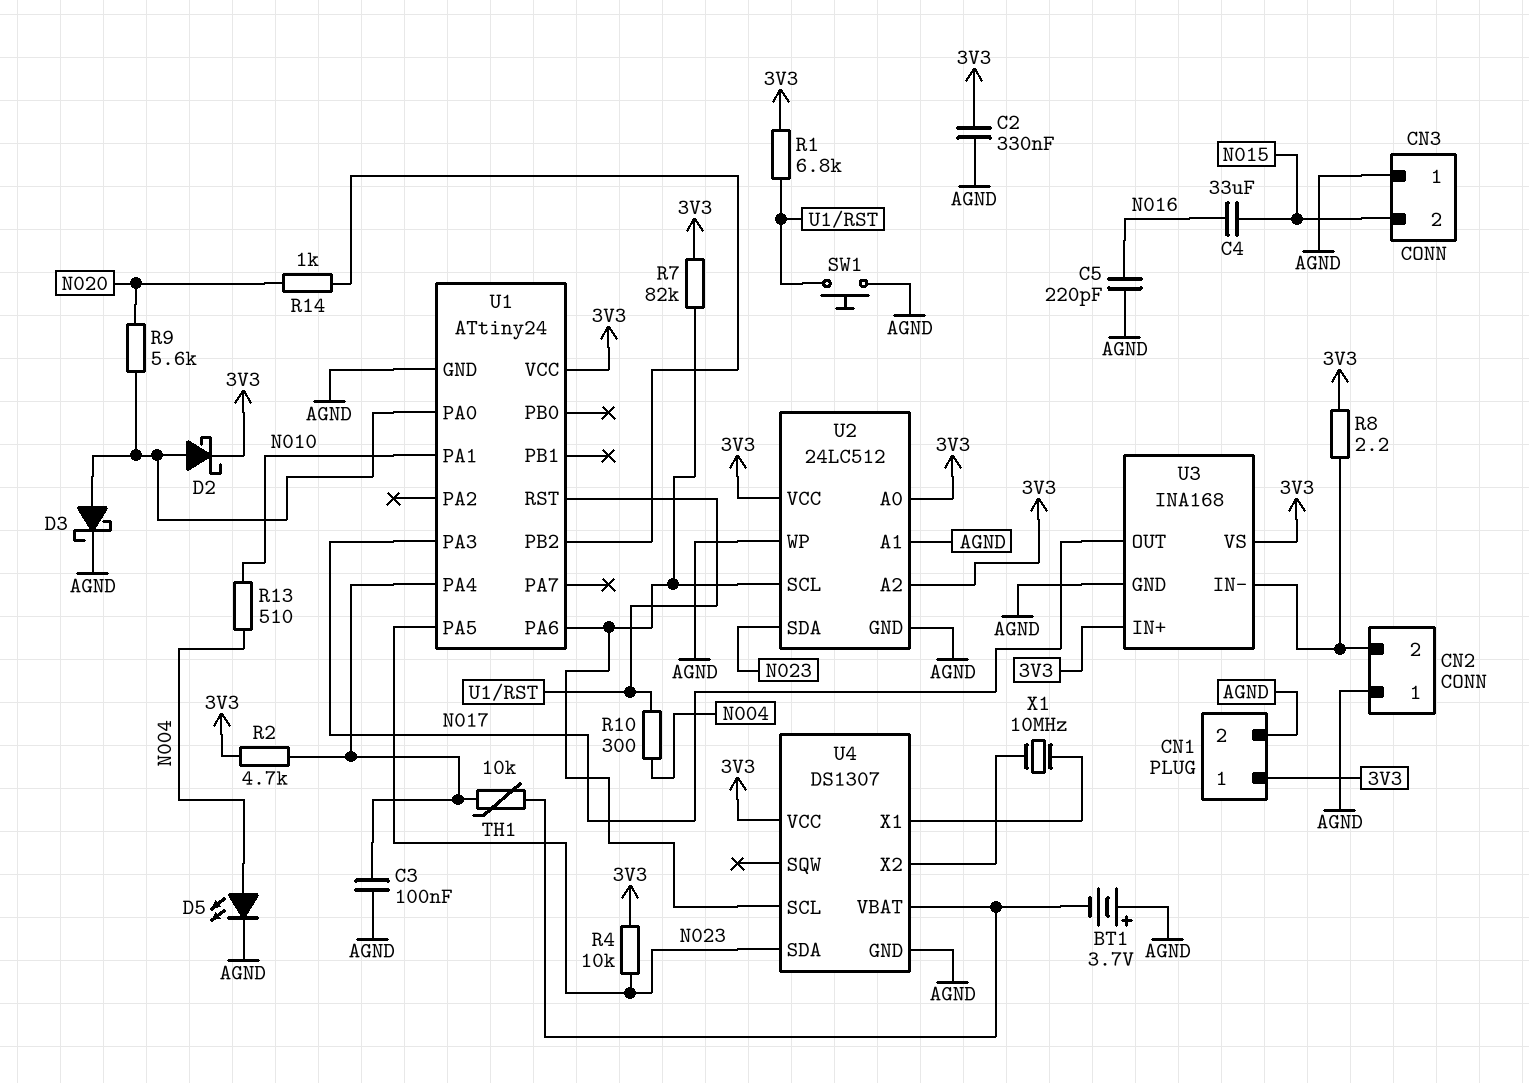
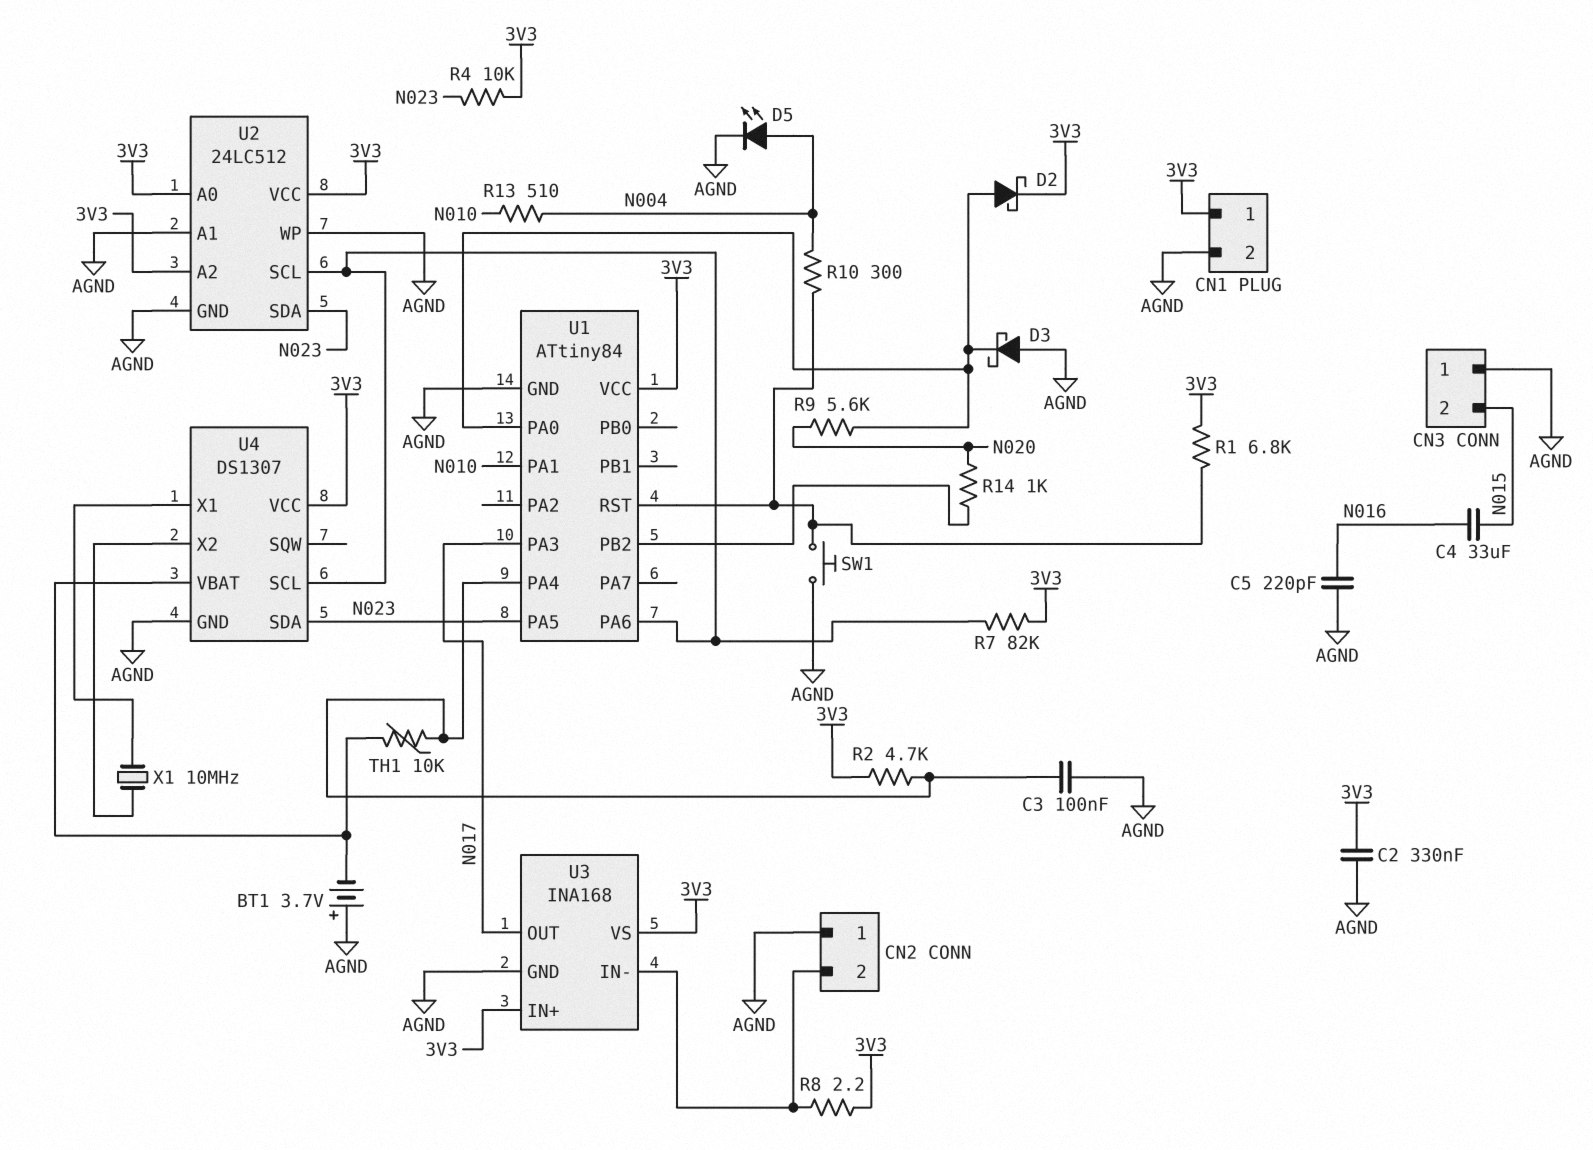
D3: schottky (A U1/PA0, K AGND) -> schottky (A AGND, K U1/PA0)
U1: ATtiny24 -> ATtiny84

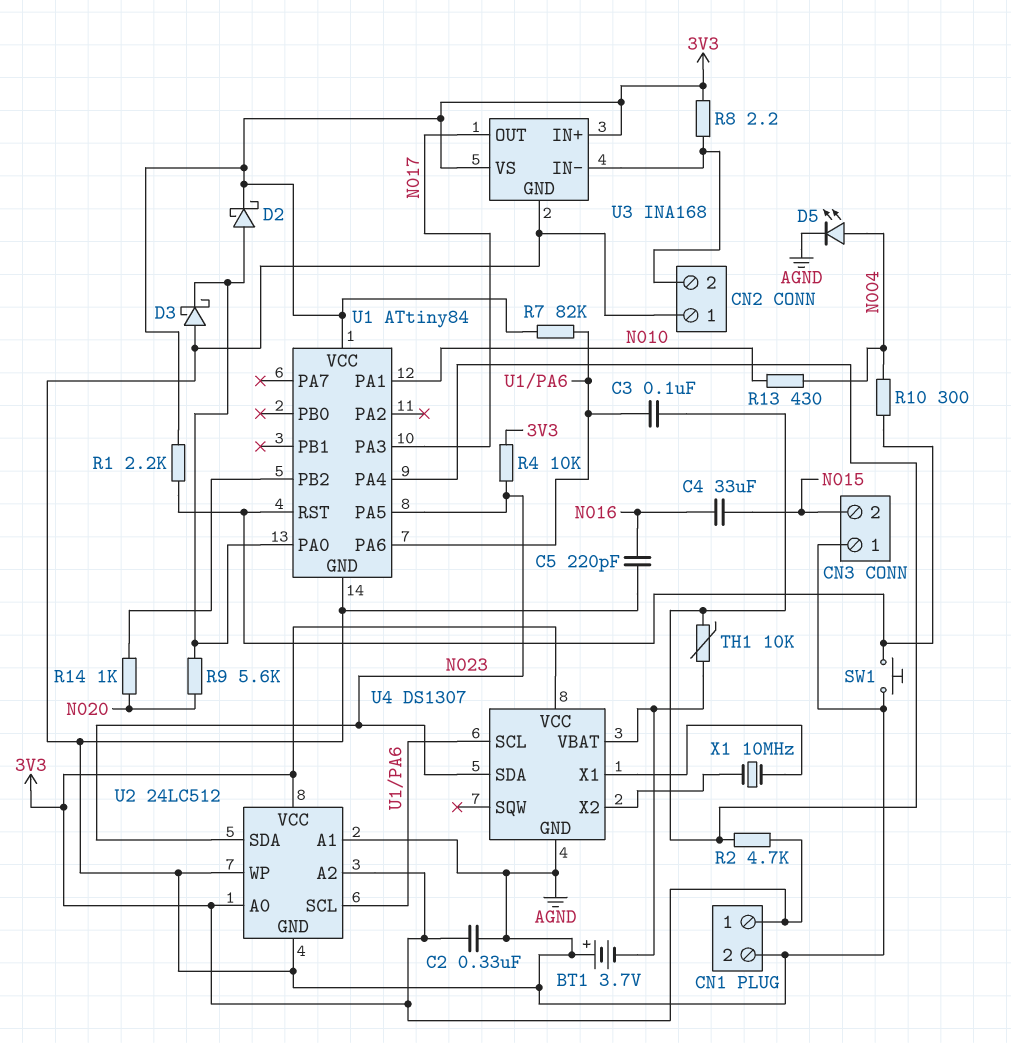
C3: 100nF (AGND, U1/PA4) -> 100nF (U1/PA4, U1/PA6)
R1: 6.8k (3V3, U1/RST) -> 2.2k (3V3, U1/RST)
R13: 510 (N004, N010) -> 430 (N004, N010)

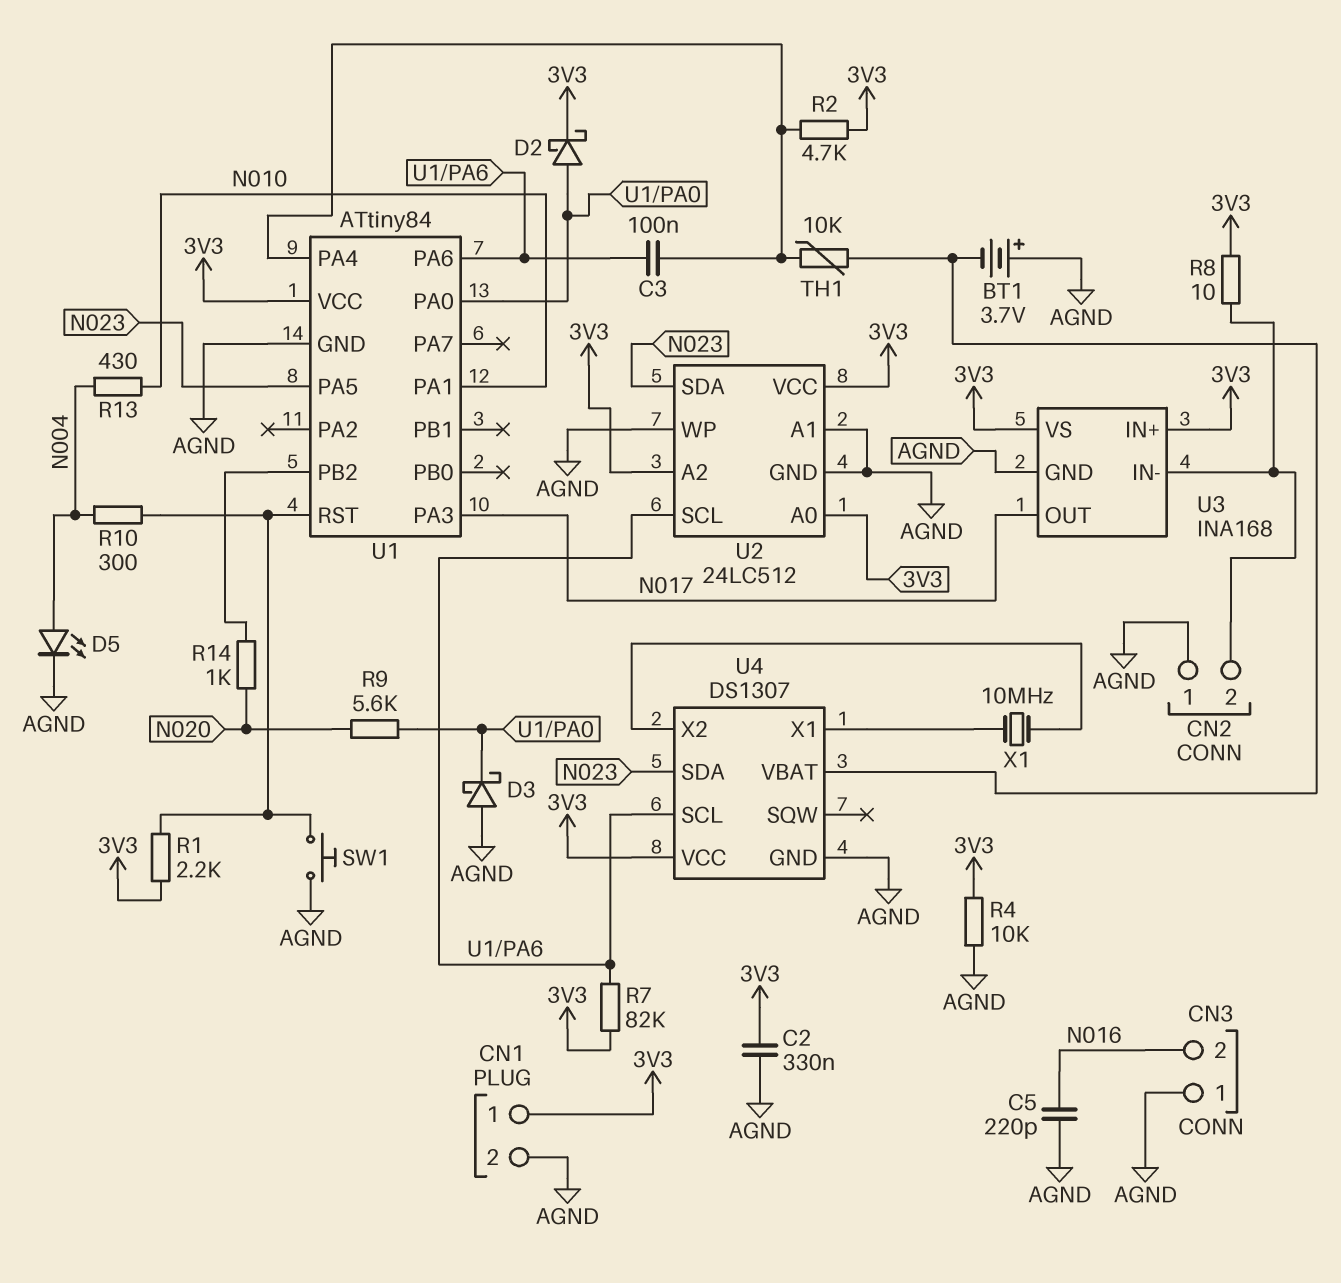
C4: 33uF (N015, N016) -> none
CN3 pin 2: N015 -> N016
R4: 10k (3V3, N023) -> 10k (3V3, AGND)
R8: 2.2 (3V3, CN2/2) -> 10 (3V3, CN2/2)

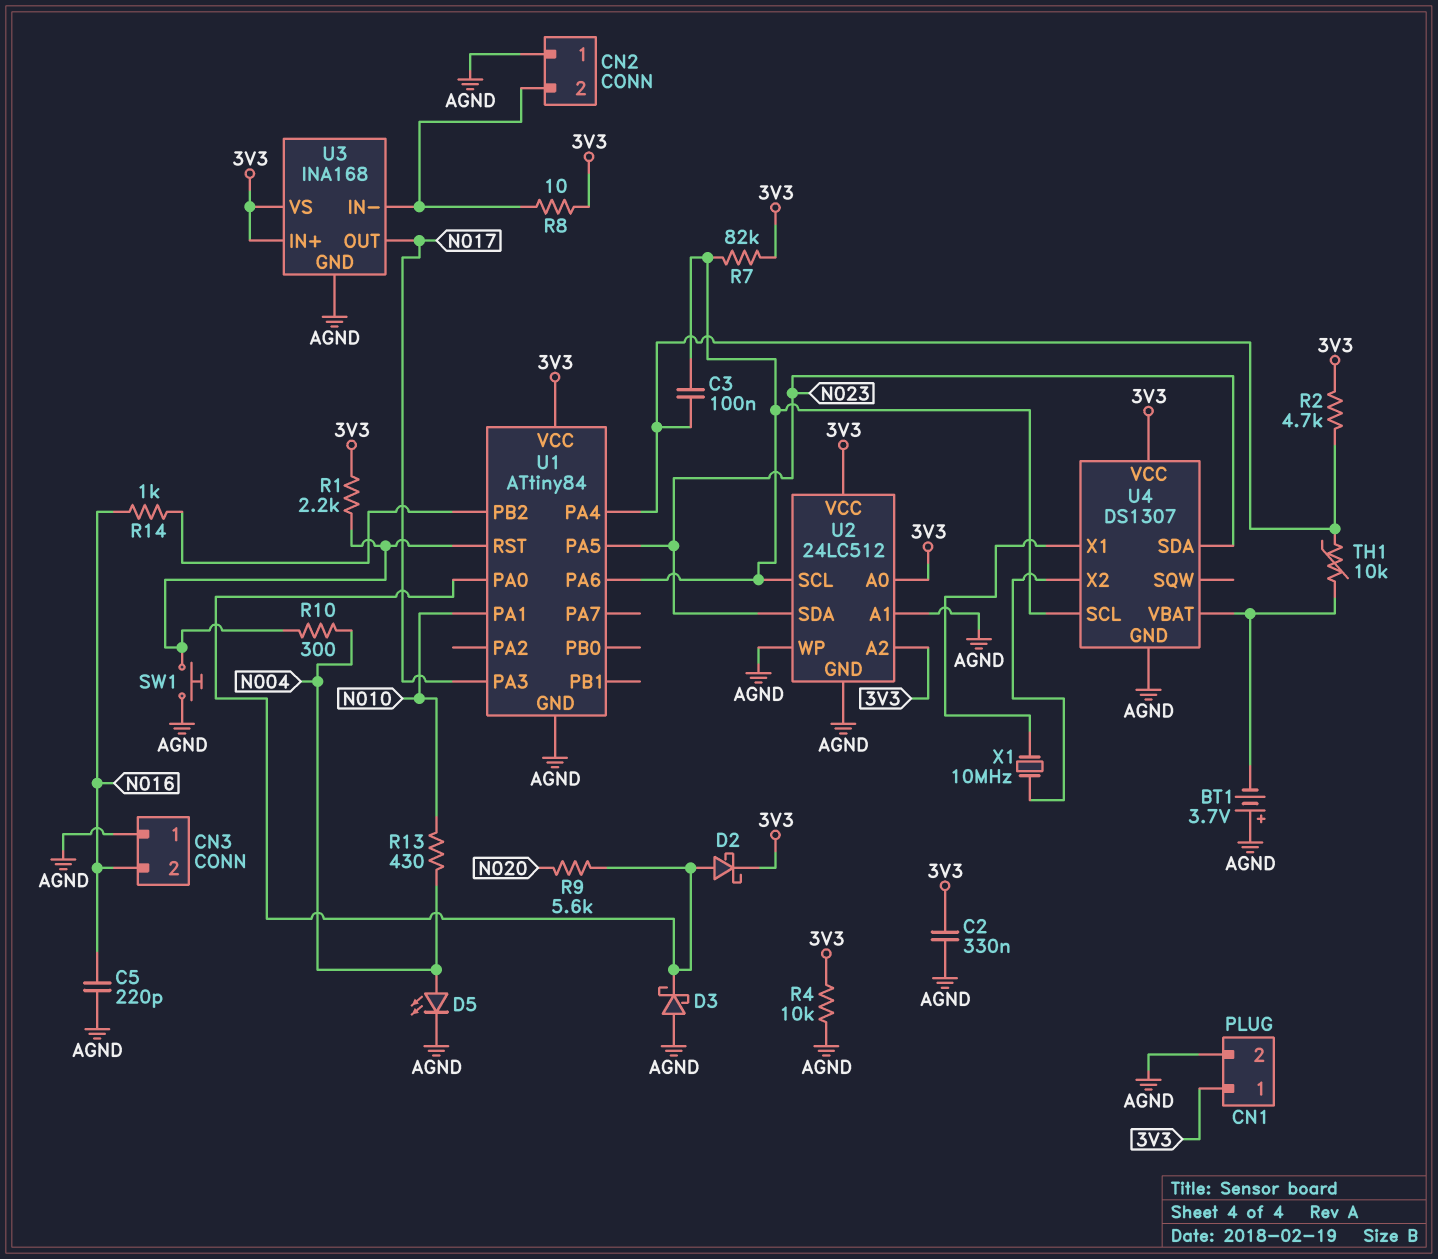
R14: 1k (N020, U1/PB2) -> 1k (N016, U1/PB2)

